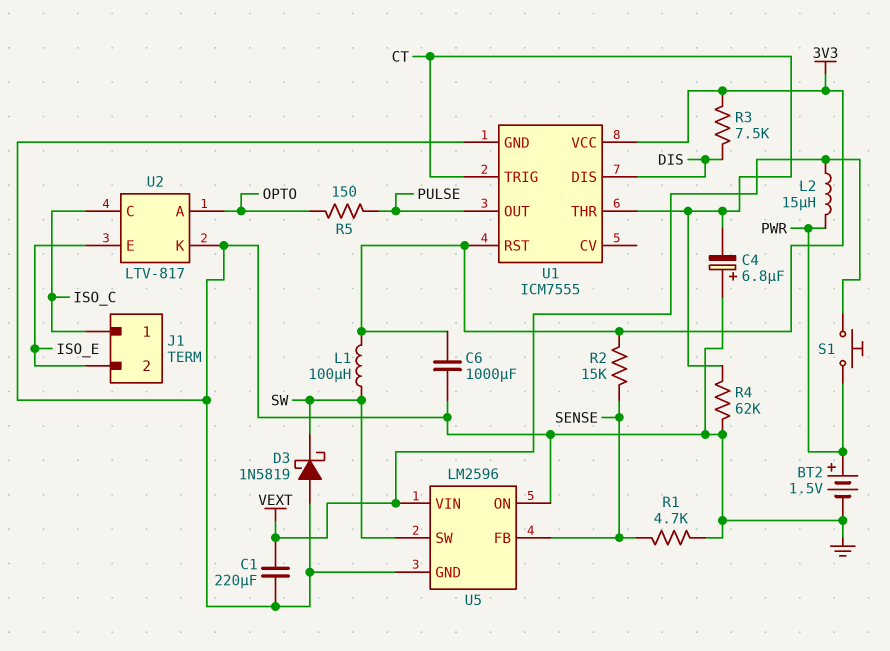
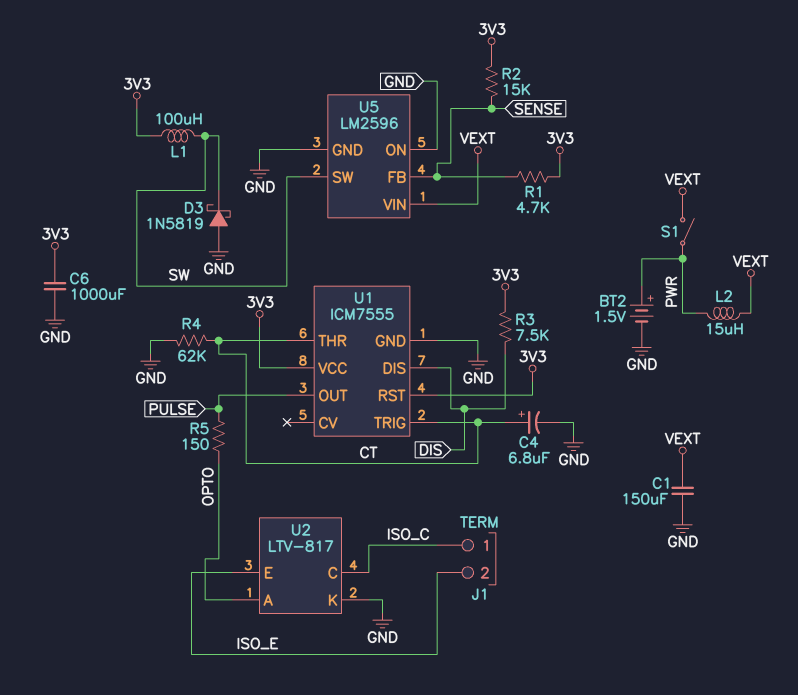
C1: 220uF (GND, VEXT) -> 150uF (GND, VEXT)
C4: 6.8uF (plus GND, minus CT) -> 6.8uF (plus CT, minus GND)
R1: 4.7k (GND, SENSE) -> 4.7k (3V3, SENSE)
S1: button (PWR, VEXT) -> switch (PWR, VEXT)

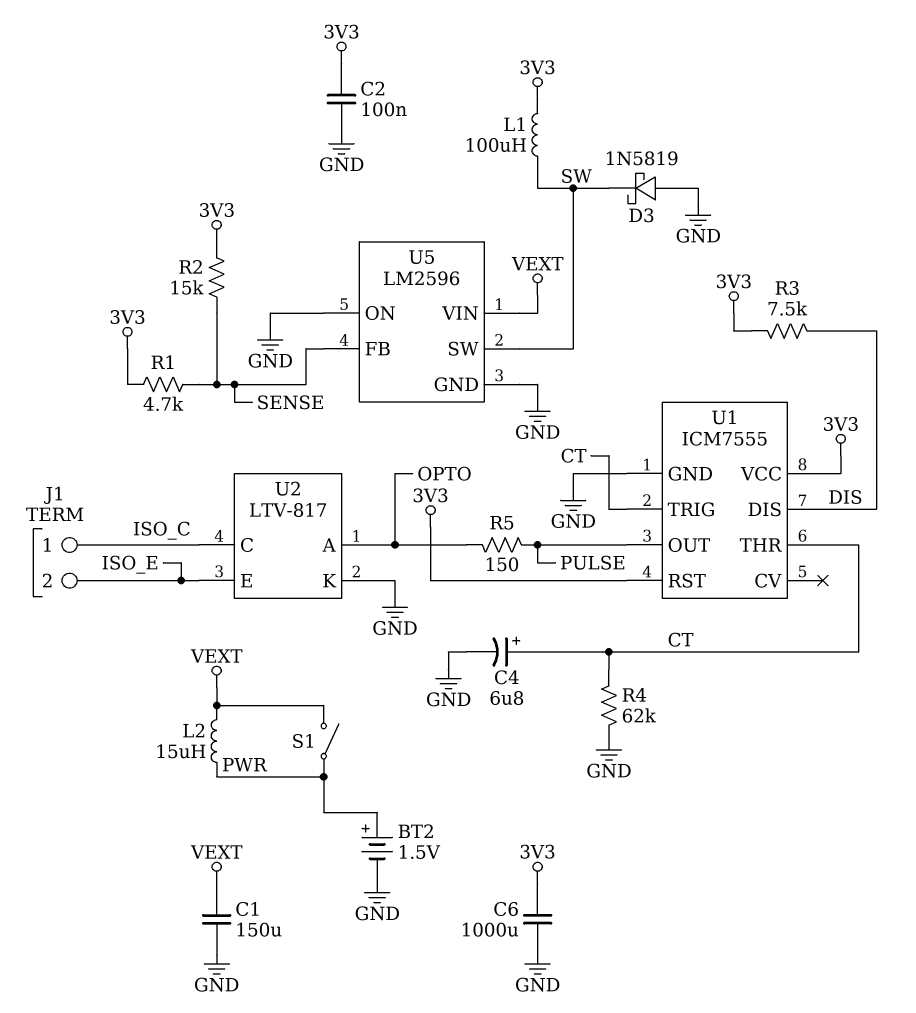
C2: none -> 100nF (3V3, GND)

